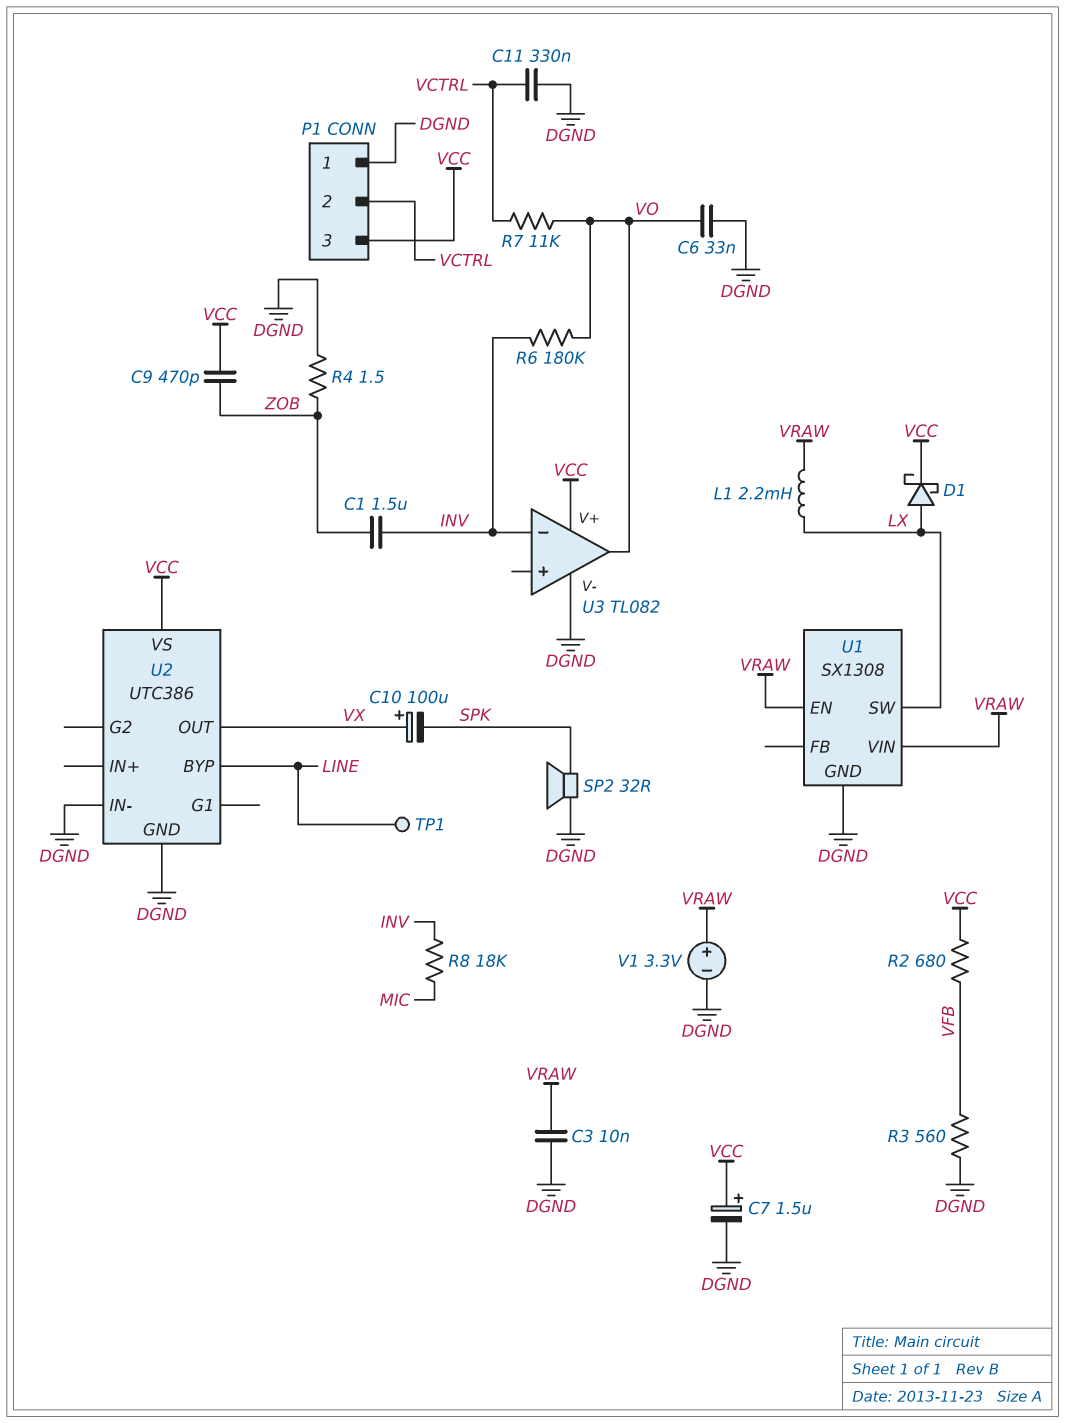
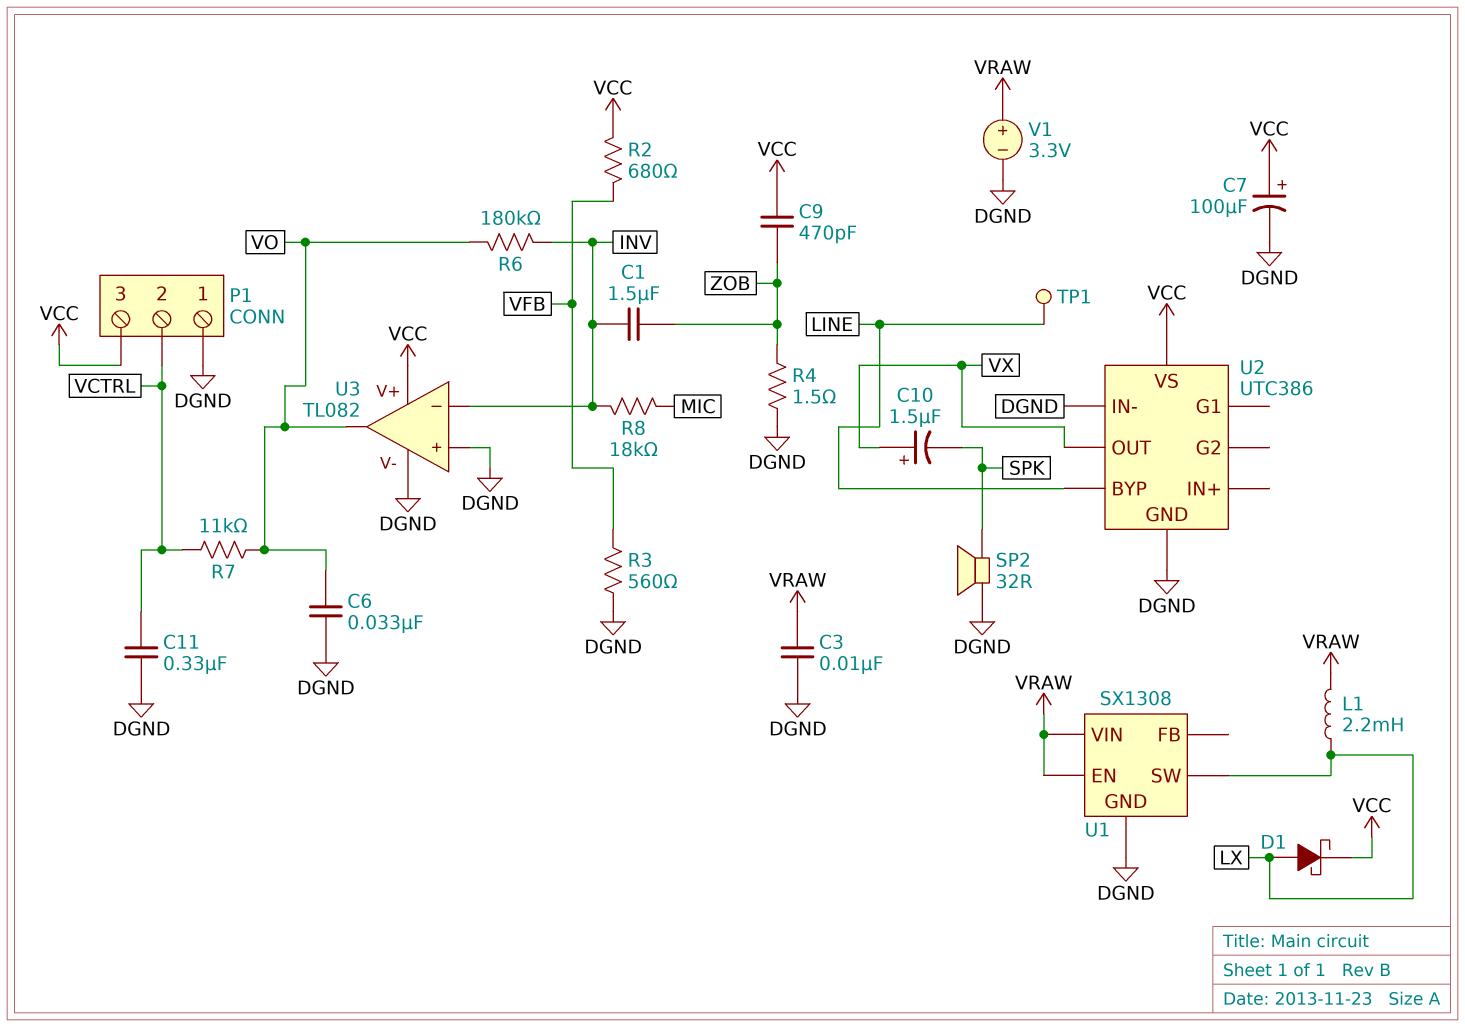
C7: 1.5uF (plus VCC, minus DGND) -> 100uF (plus VCC, minus DGND)
C10: 100uF (plus VX, minus SPK) -> 1.5uF (plus VX, minus SPK)
U3 pin in+: none -> DGND

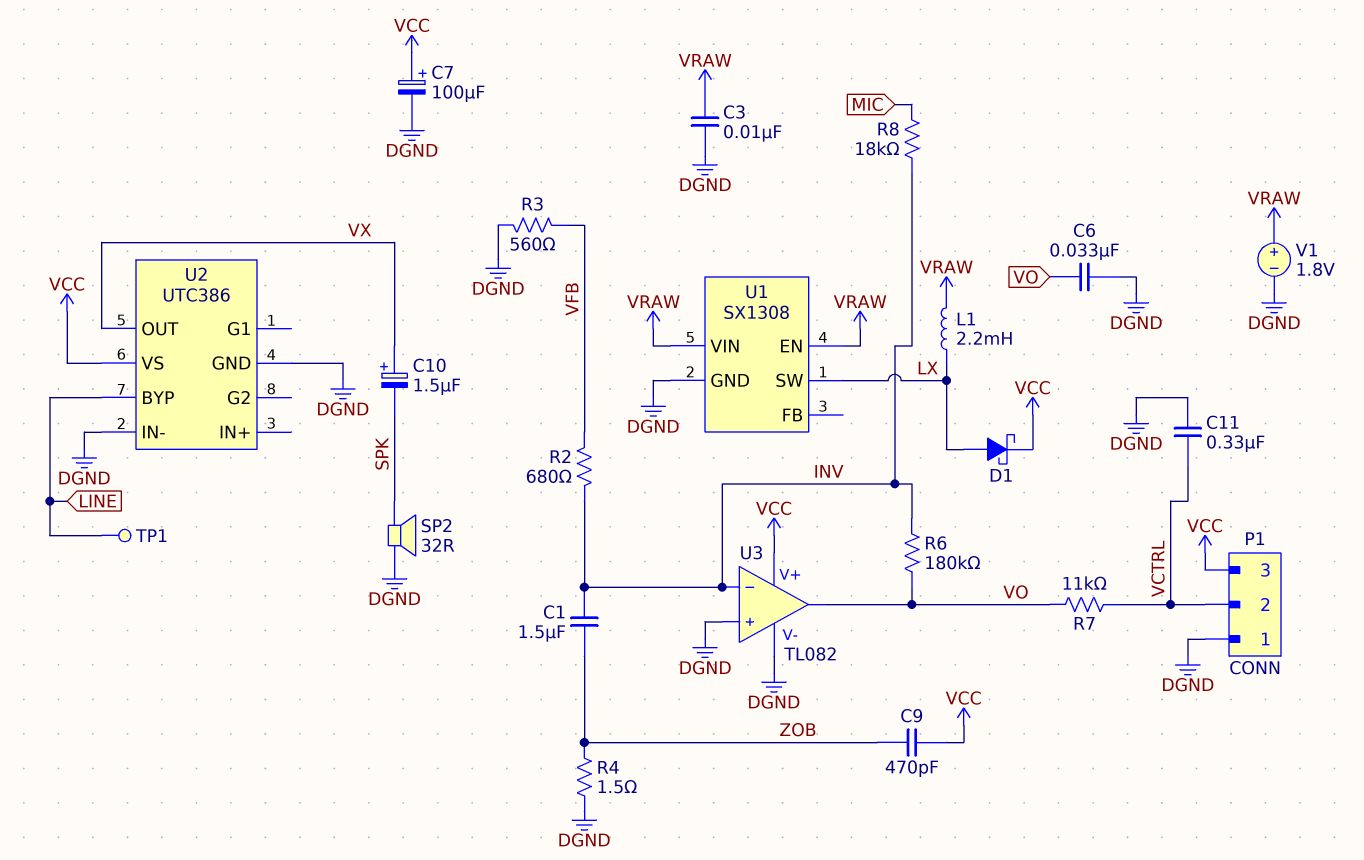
R2: 680 (VCC, VFB) -> 680 (INV, VFB)
V1: 3.3V (plus VRAW, minus DGND) -> 1.8V (plus VRAW, minus DGND)

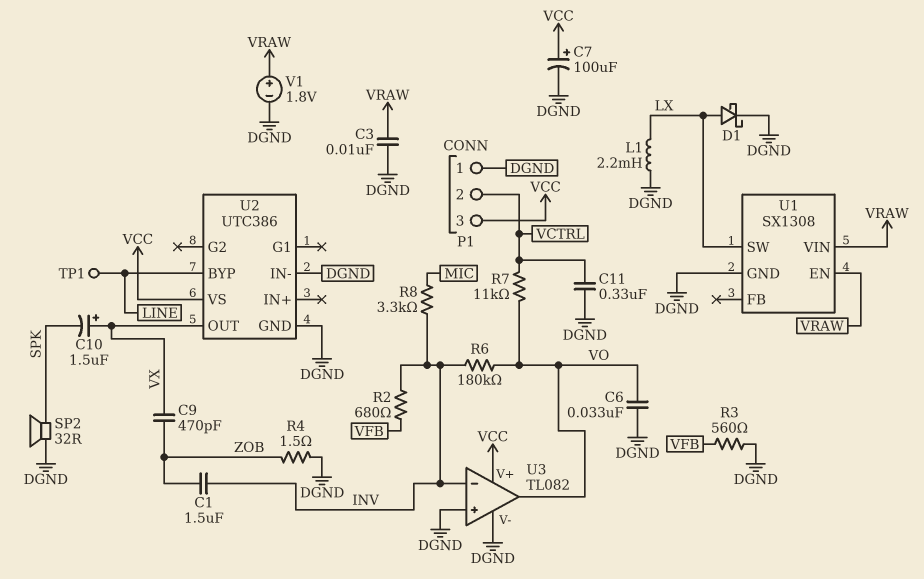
C9: 470pF (VCC, ZOB) -> 470pF (VX, ZOB)
D1: schottky (A LX, K VCC) -> schottky (A LX, K DGND)
L1: 2.2mH (LX, VRAW) -> 2.2mH (DGND, LX)
R8: 18k (INV, MIC) -> 3.3k (INV, MIC)

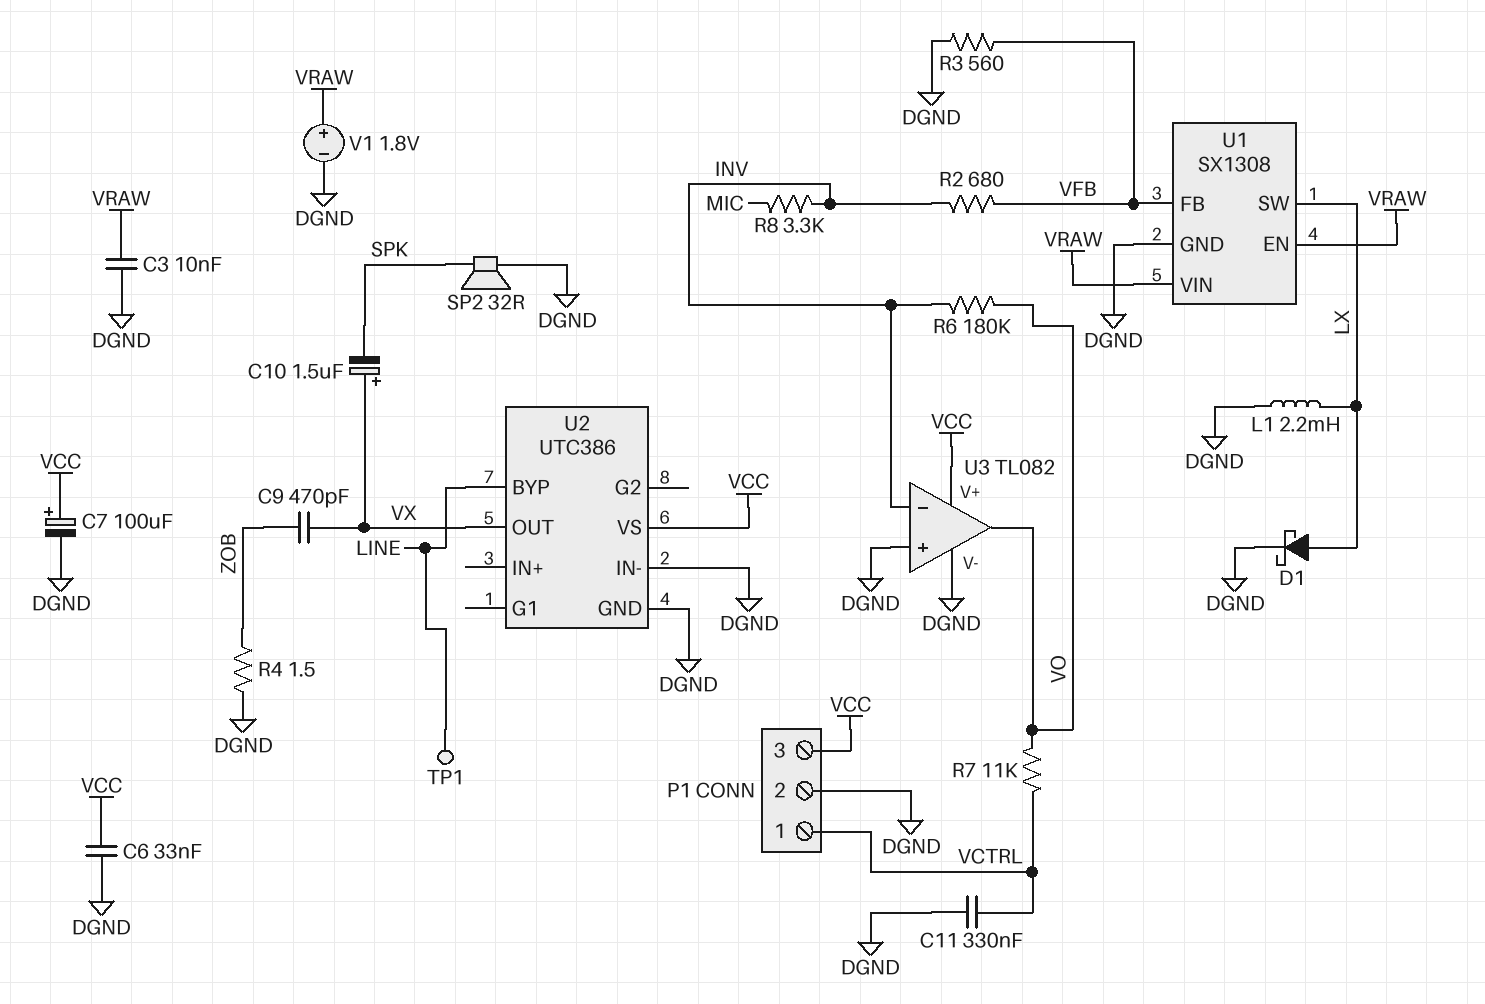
C1: 1.5uF (INV, ZOB) -> none
C6: 33nF (DGND, VO) -> 33nF (DGND, VCC)
P1 pin 1: DGND -> VCTRL
P1 pin 2: VCTRL -> DGND
U1 pin FB: none -> VFB

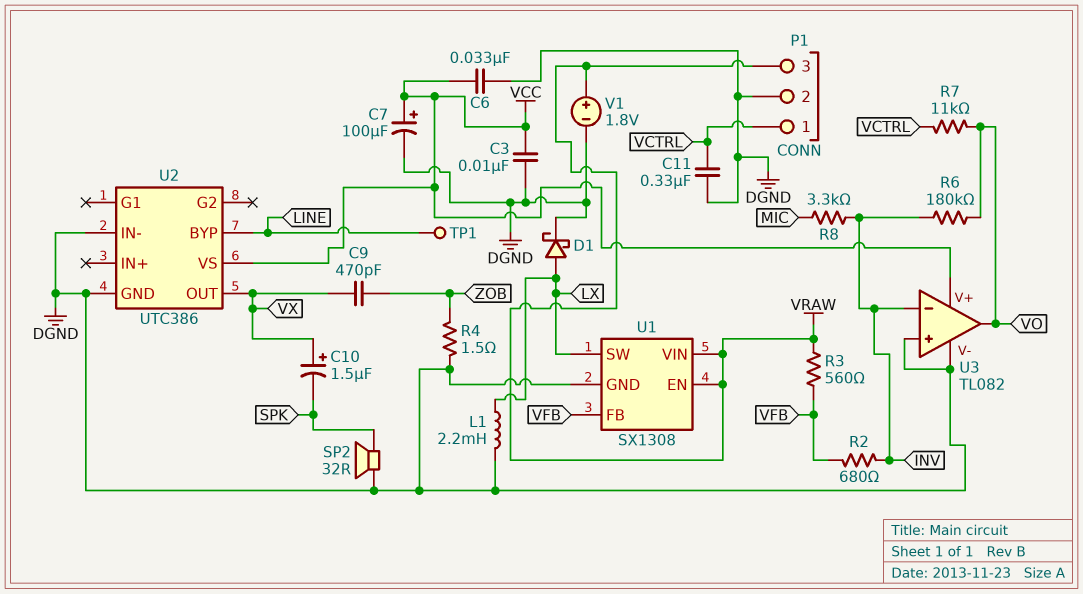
C3: 10nF (DGND, VRAW) -> 10nF (DGND, VCC)
P1 pin 3: VCC -> VRAW
R3: 560 (DGND, VFB) -> 560 (VFB, VRAW)

